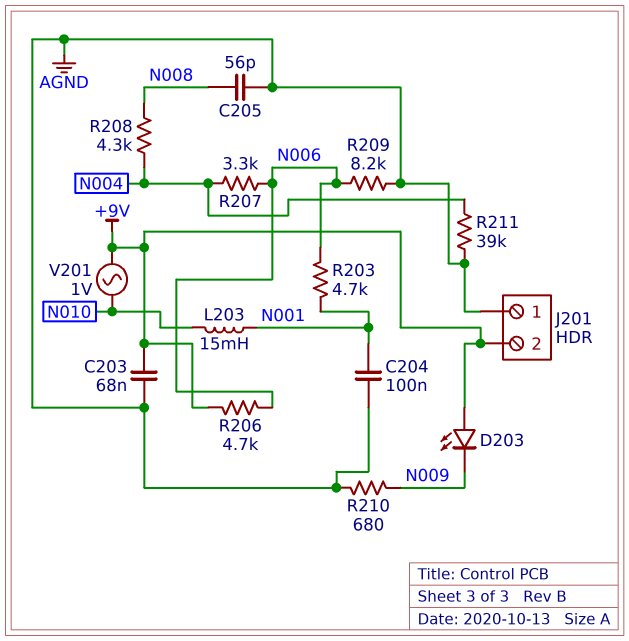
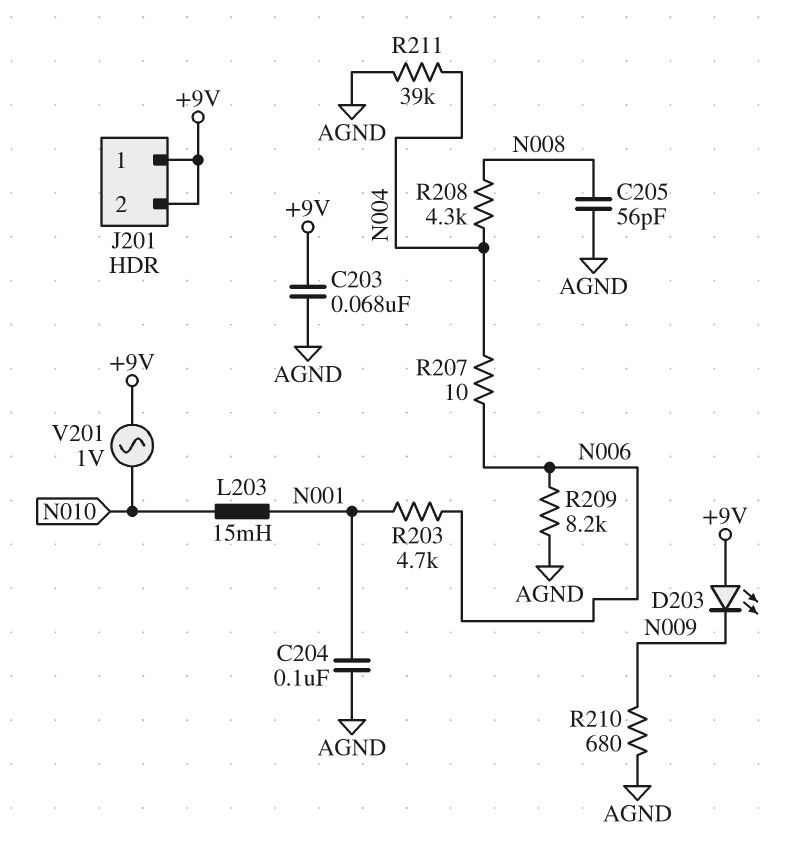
J201 pin 1: AGND -> +9V
R206: 4.7k (+9V, N006) -> none
R207: 3.3k (N004, N006) -> 10 (N004, N006)

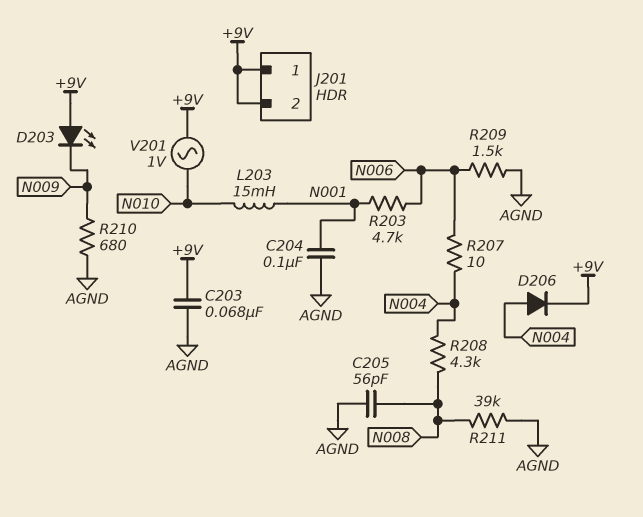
D206: none -> diode (A N004, K +9V)
R209: 8.2k (AGND, N006) -> 1.5k (AGND, N006)
R211: 39k (AGND, N004) -> 39k (AGND, N008)

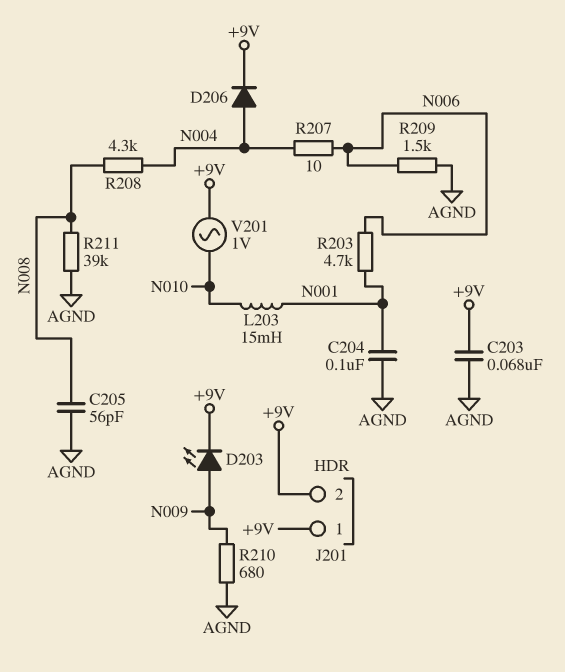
D203: LED (A +9V, K N009) -> LED (A N009, K +9V)

